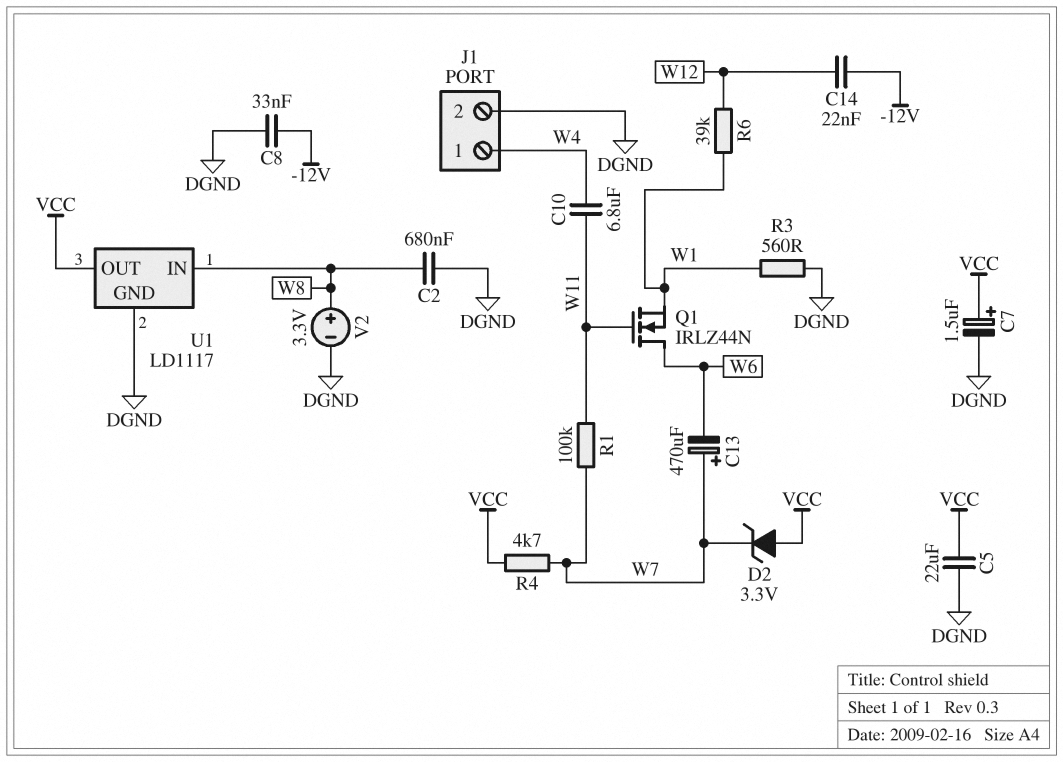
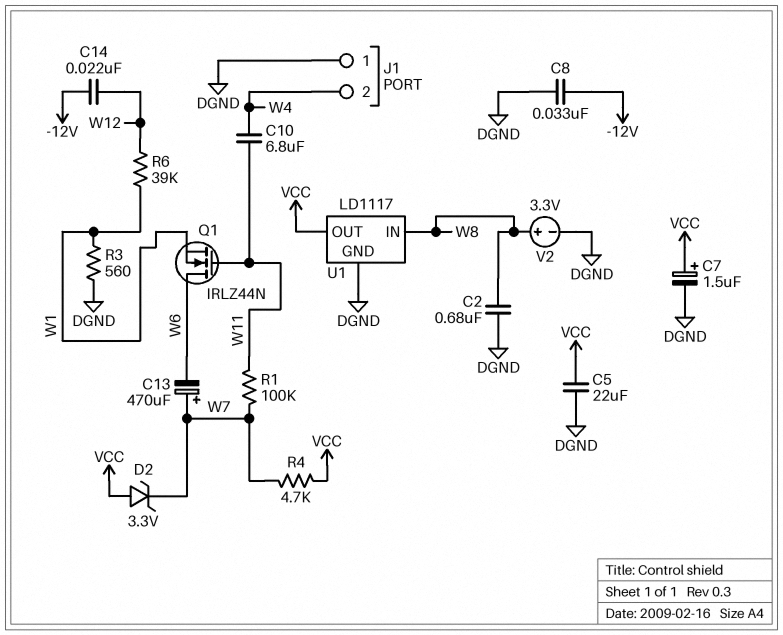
J1 pin 1: W4 -> DGND
J1 pin 2: DGND -> W4

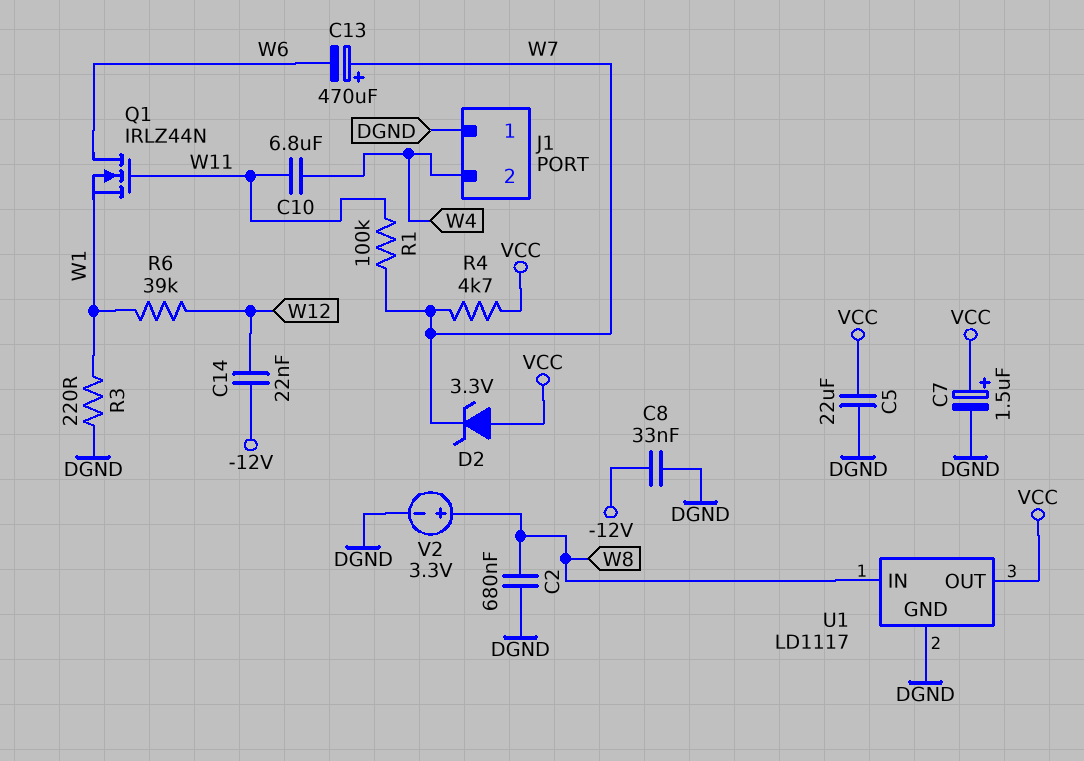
R3: 560 (DGND, W1) -> 220 (DGND, W1)

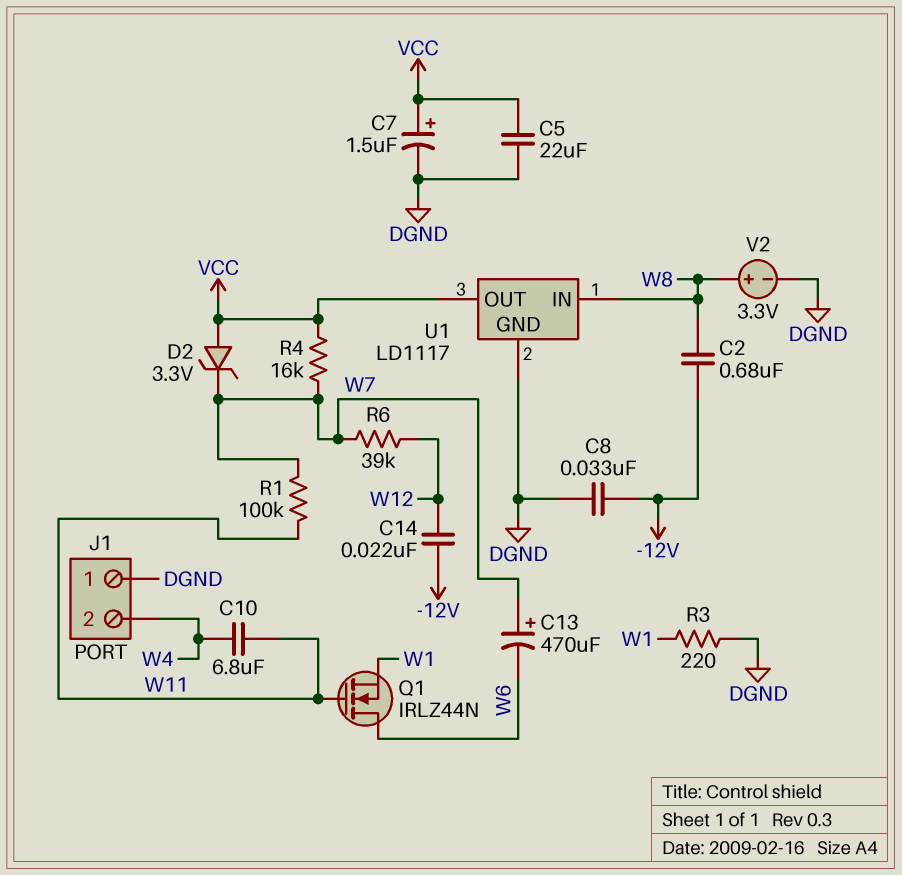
C2: 680nF (DGND, W8) -> 680nF (-12V, W8)
R4: 4.7k (VCC, W7) -> 16k (VCC, W7)
R6: 39k (W1, W12) -> 39k (W7, W12)

